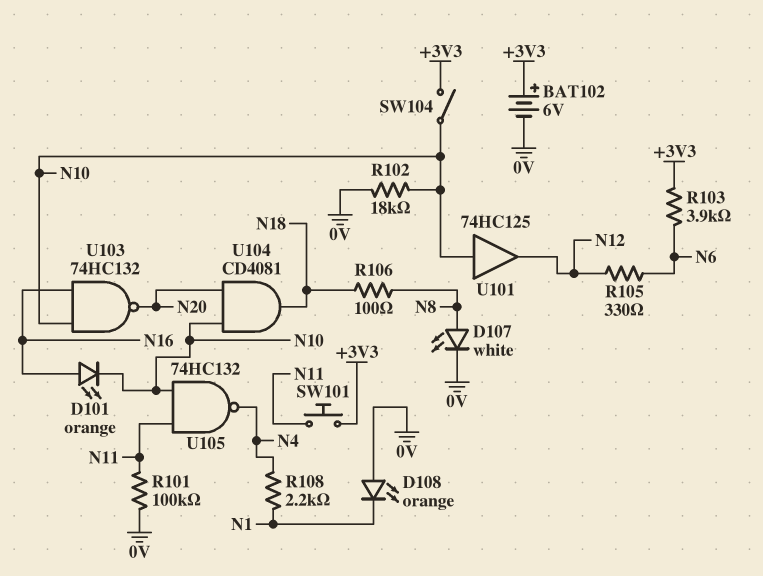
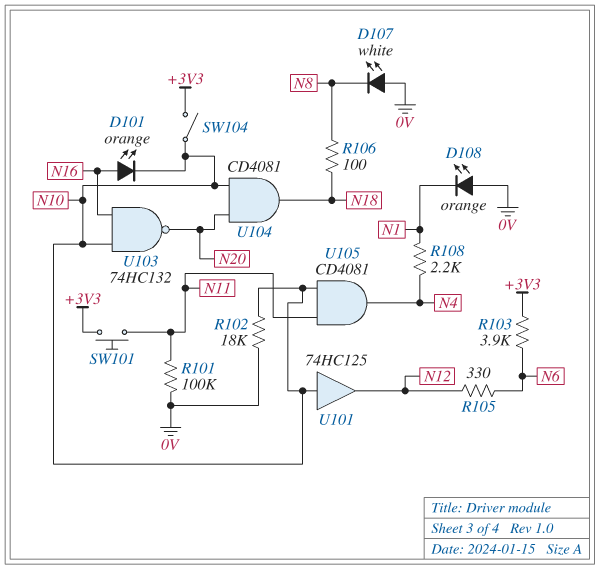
BAT102: 6V (plus +3V3, minus 0V) -> none
D107: LED white (A N8, K 0V) -> LED white (A 0V, K N8)
U105: NAND 74HC132 (in N10, in N11, out N4) -> AND CD4081 (in N10, in N11, out N4)

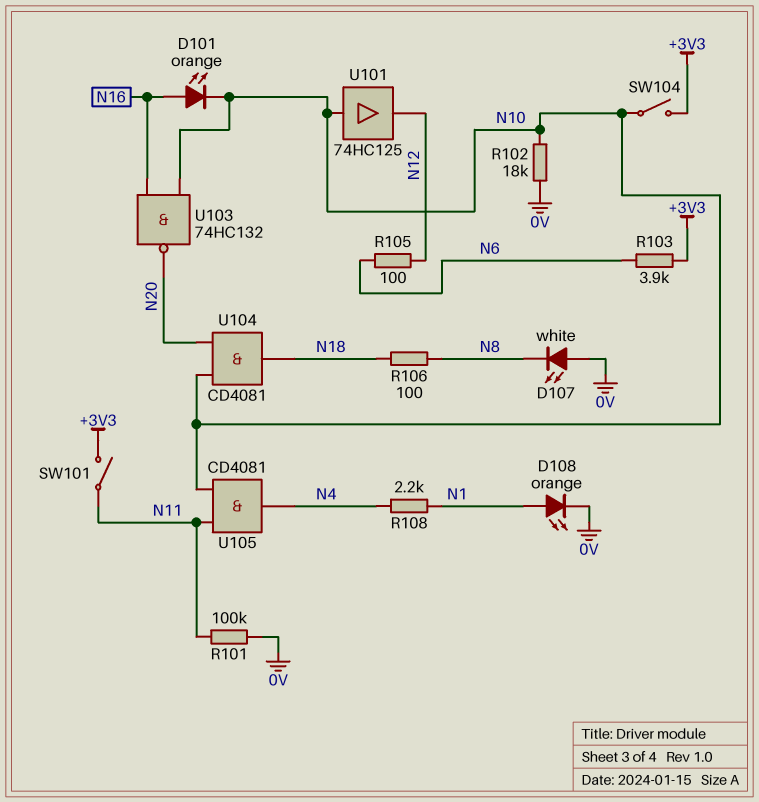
D108: LED orange (A 0V, K N1) -> LED orange (A N1, K 0V)
R105: 330 (N6, N12) -> 100 (N6, N12)
SW101: button (+3V3, N11) -> switch (+3V3, N11)

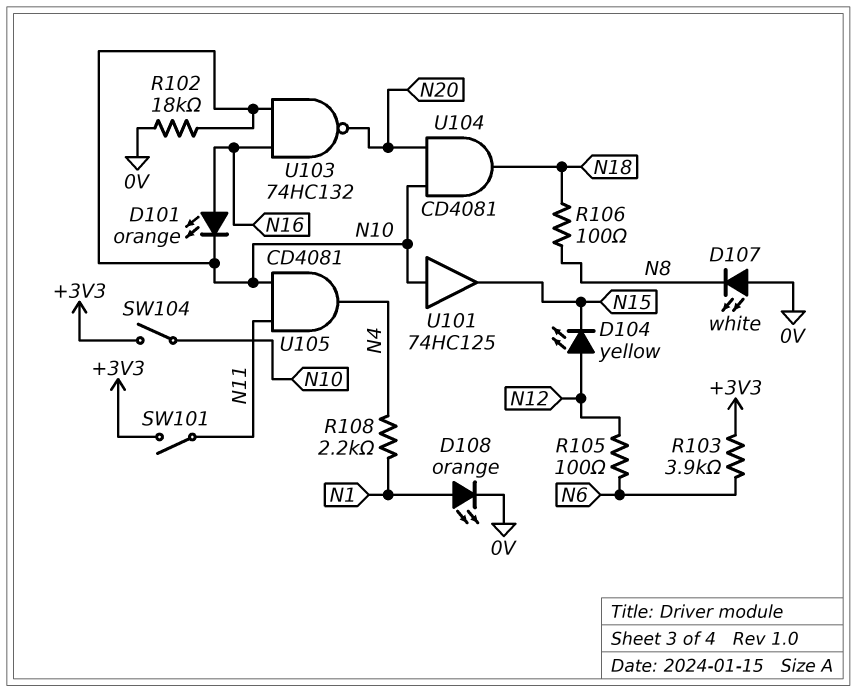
D104: none -> LED yellow (A N12, K N15)
R101: 100k (0V, N11) -> none
U101: buffer 74HC125 (in N10, out N12) -> buffer 74HC125 (in N10, out N15)

